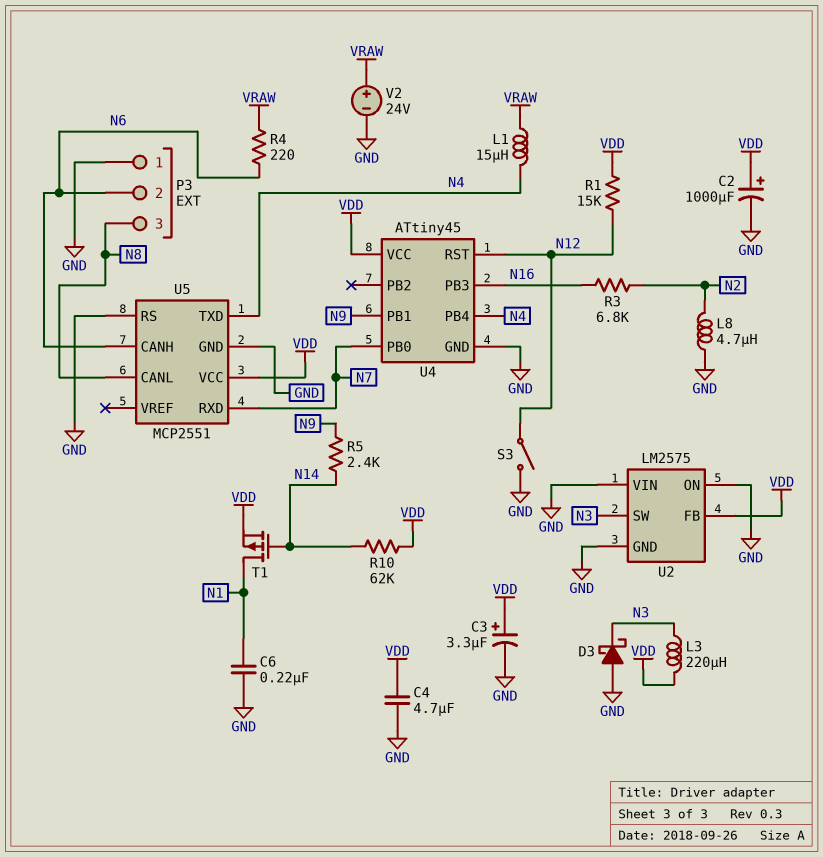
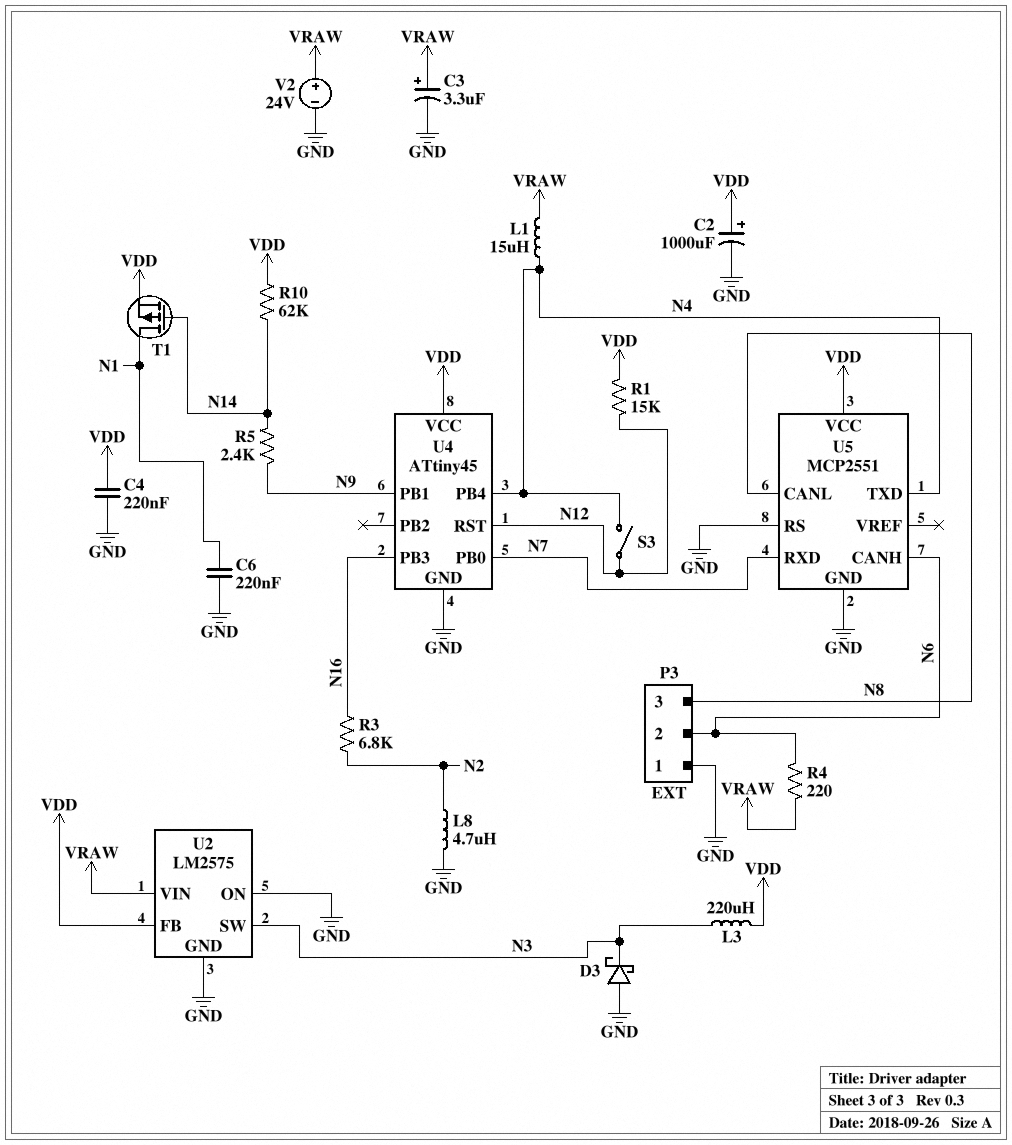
C3: 3.3uF (plus VDD, minus GND) -> 3.3uF (plus VRAW, minus GND)
C4: 4.7uF (GND, VDD) -> 220nF (GND, VDD)
S3: switch (GND, N12) -> switch (N4, N12)
U2 pin VIN: GND -> VRAW

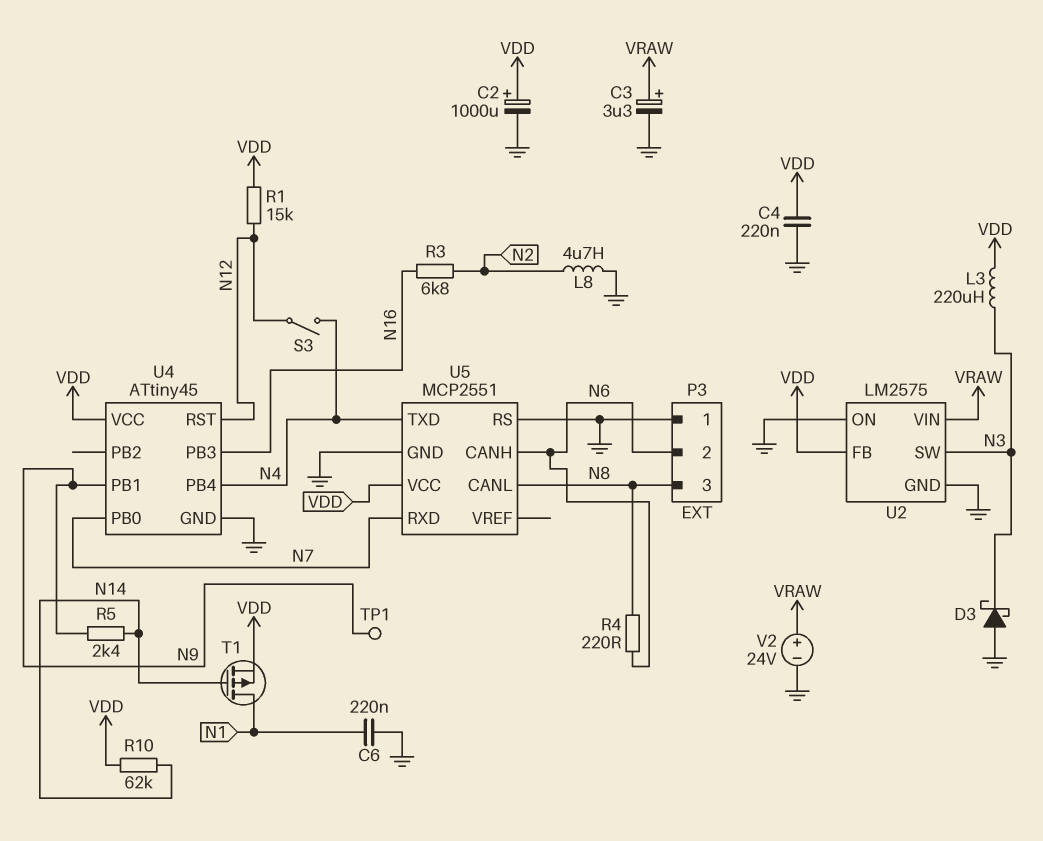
L1: 15uH (N4, VRAW) -> none
R4: 220 (N6, VRAW) -> 220 (N6, N8)
TP1: none -> test point (N9)

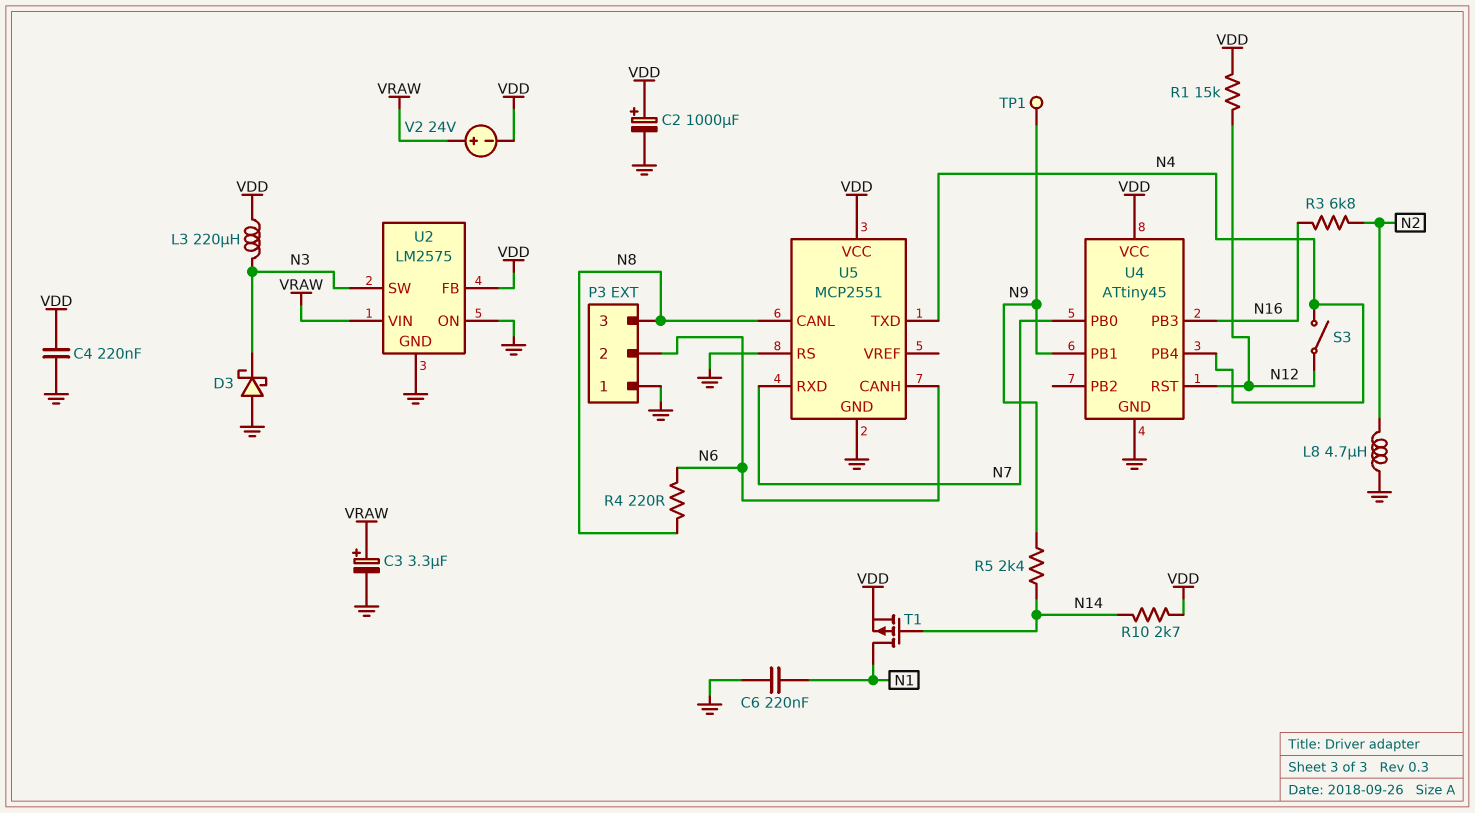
R10: 62k (N14, VDD) -> 2.7k (N14, VDD)
V2: 24V (plus VRAW, minus GND) -> 24V (plus VRAW, minus VDD)

